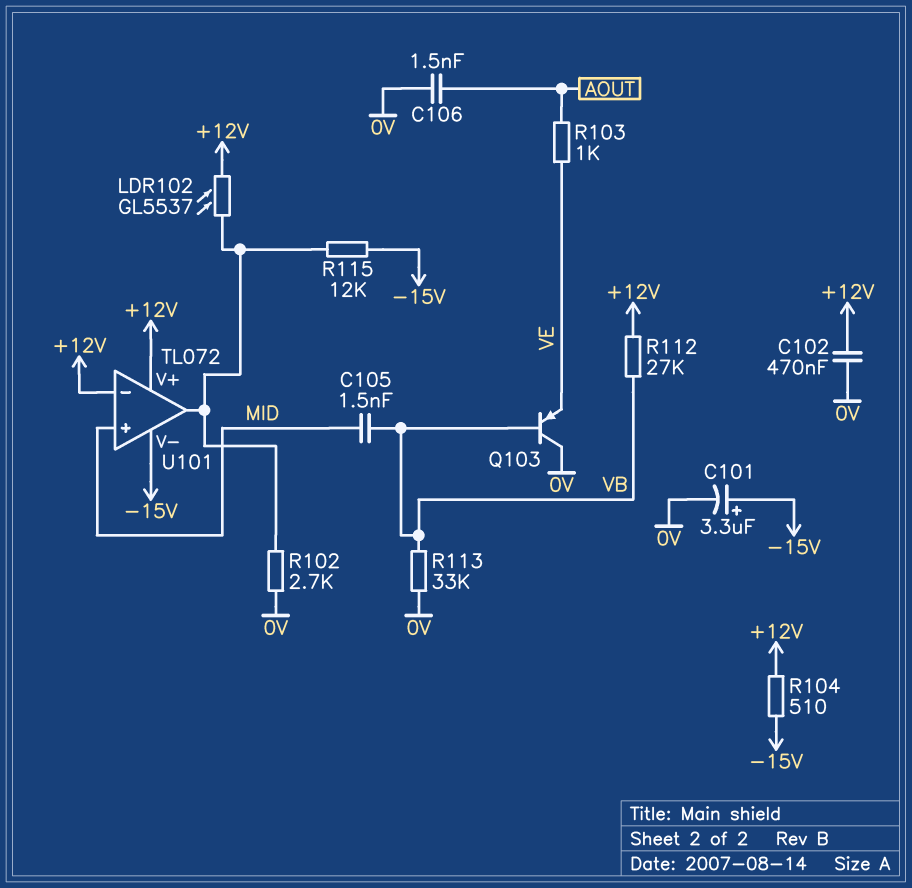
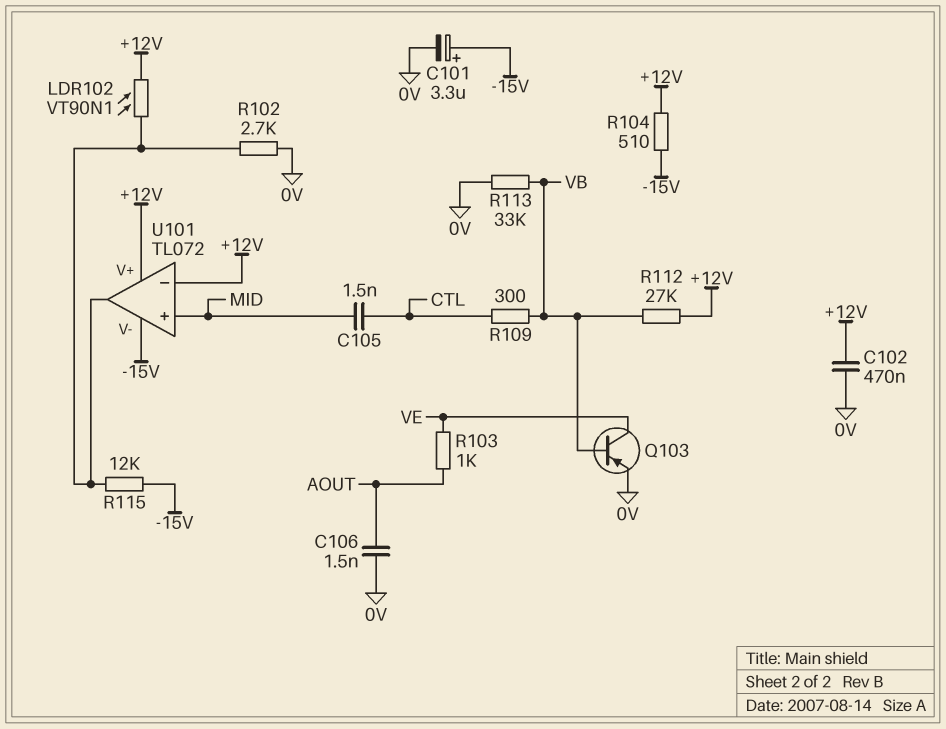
C105: 1.5nF (MID, VB) -> 1.5nF (CTL, MID)
LDR102: GL5537 (+12V, U101/out) -> VT90N1 (+12V, U101/out)
Q103: PNP (B VB, C 0V, E VE) -> PNP (B VB, C VE, E 0V)
R109: none -> 300 (CTL, VB)

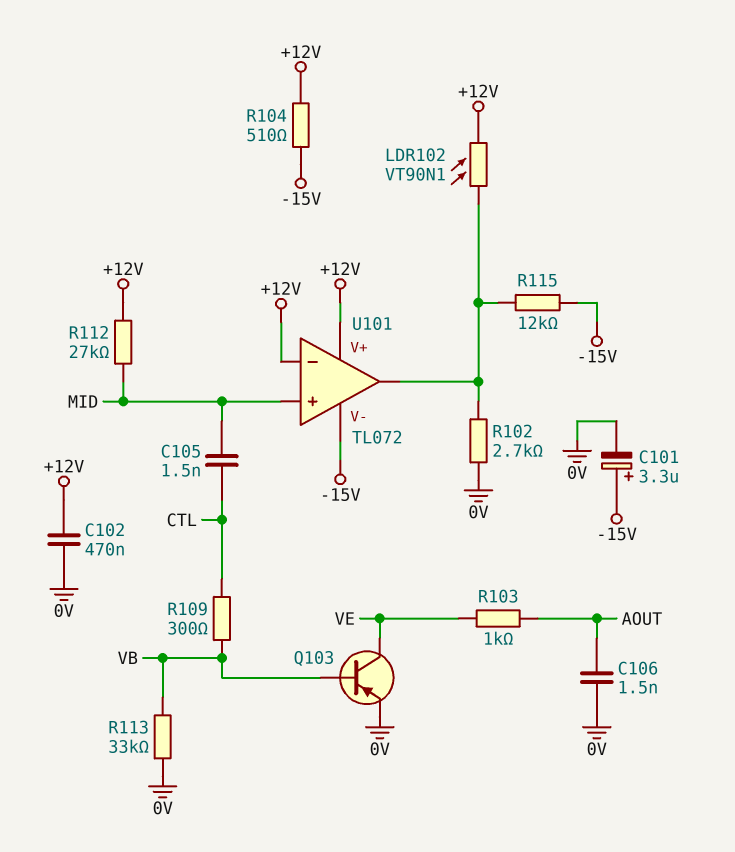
R112: 27k (+12V, VB) -> 27k (+12V, MID)

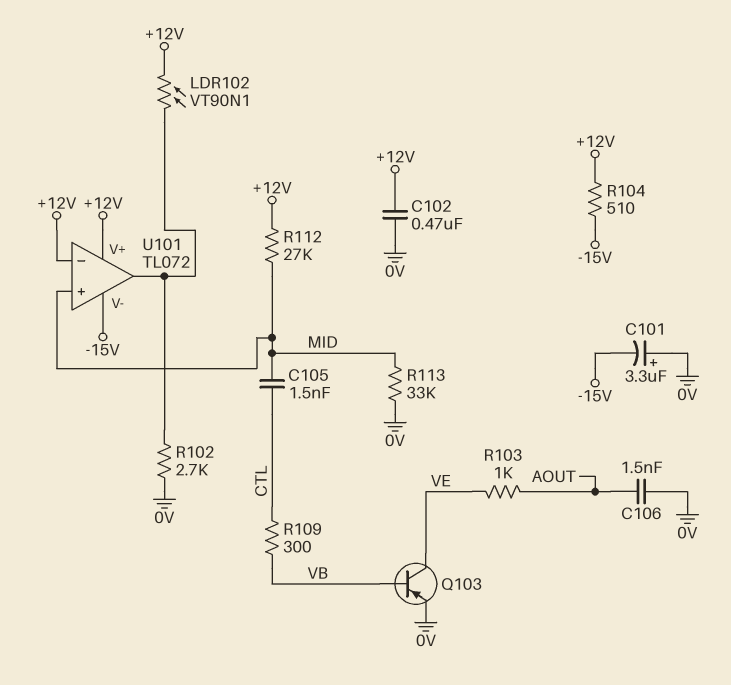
C101: 3.3uF (plus -15V, minus 0V) -> 3.3uF (plus 0V, minus -15V)
R113: 33k (0V, VB) -> 33k (0V, MID)
R115: 12k (-15V, U101/out) -> none

